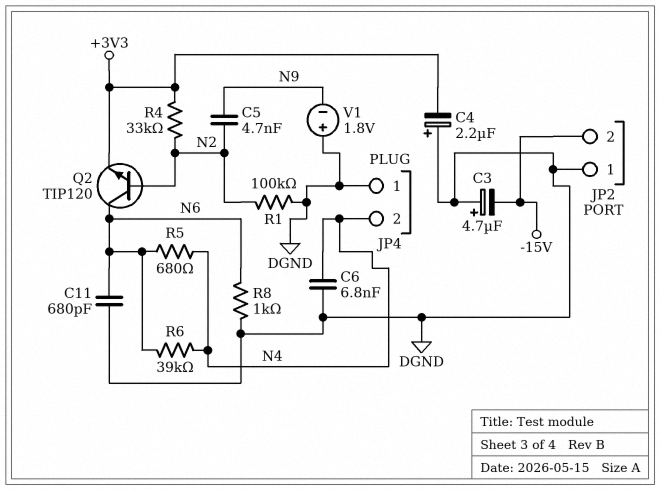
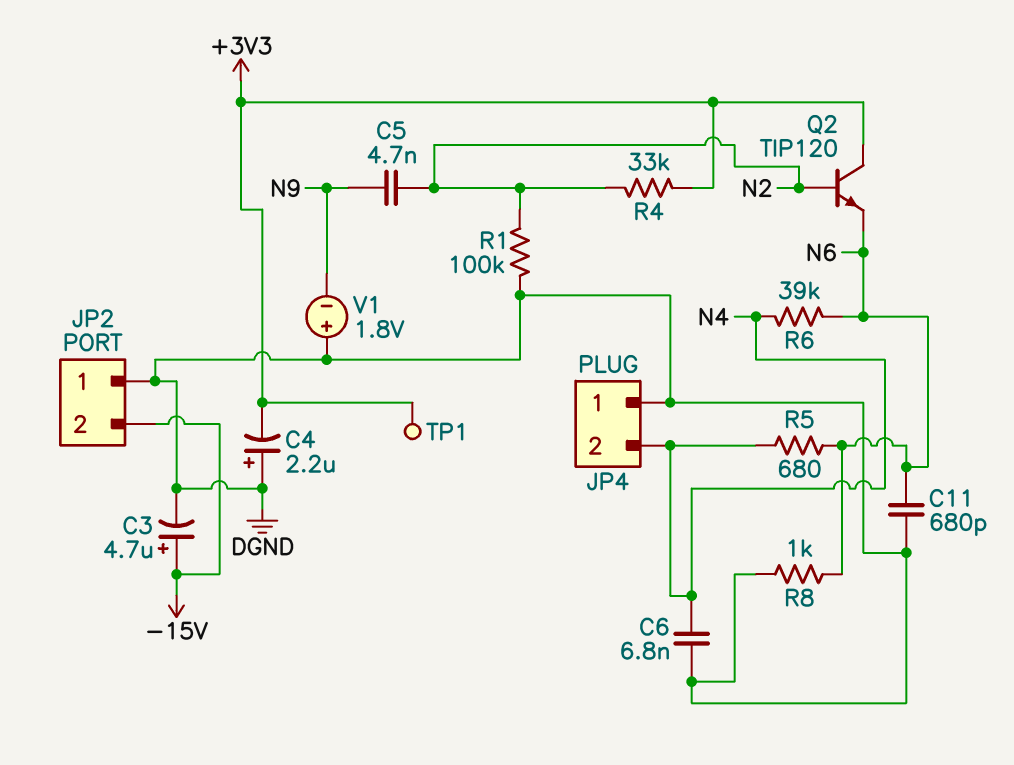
C3: 4.7uF (plus DGND, minus -15V) -> 4.7uF (plus -15V, minus DGND)
Q2: NPN TIP120 (B N2, C N6, E +3V3) -> NPN TIP120 (B N2, C +3V3, E N6)
TP1: none -> test point (+3V3)

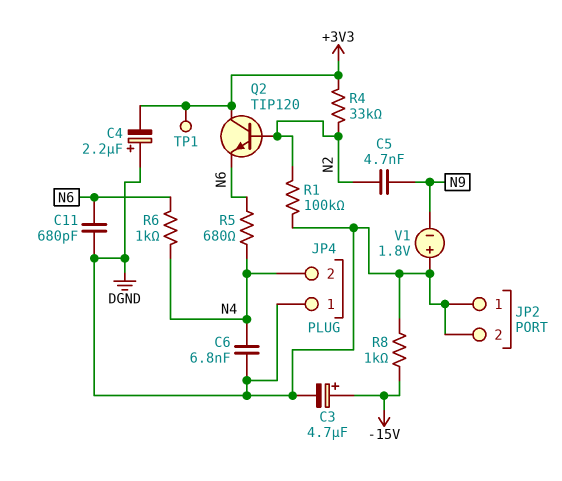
JP2 pin 2: -15V -> DGND
R6: 39k (N4, N6) -> 1k (N4, N6)
R8: 1k (DGND, N6) -> 1k (-15V, DGND)

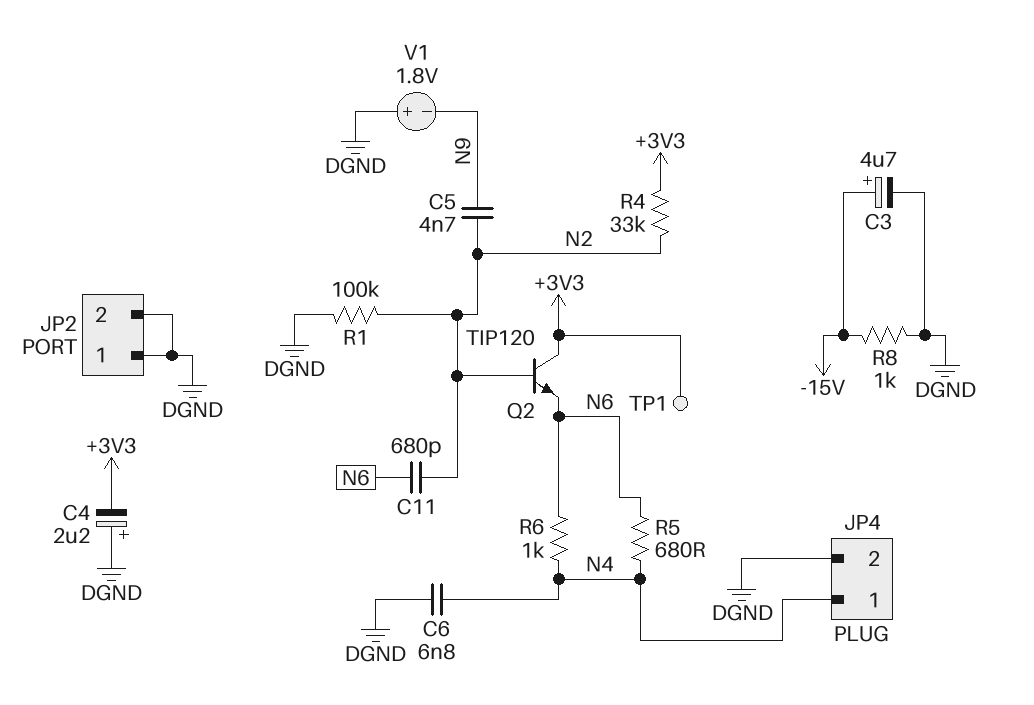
C11: 680pF (DGND, N6) -> 680pF (N2, N6)
JP4 pin 1: DGND -> N4
JP4 pin 2: N4 -> DGND

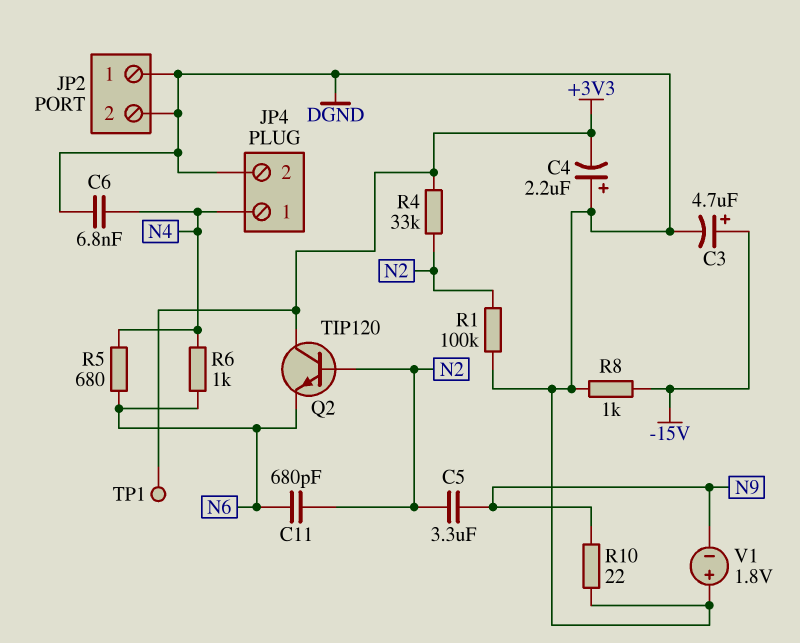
C5: 4.7nF (N2, N9) -> 3.3uF (N2, N9)
R10: none -> 22 (DGND, N9)

